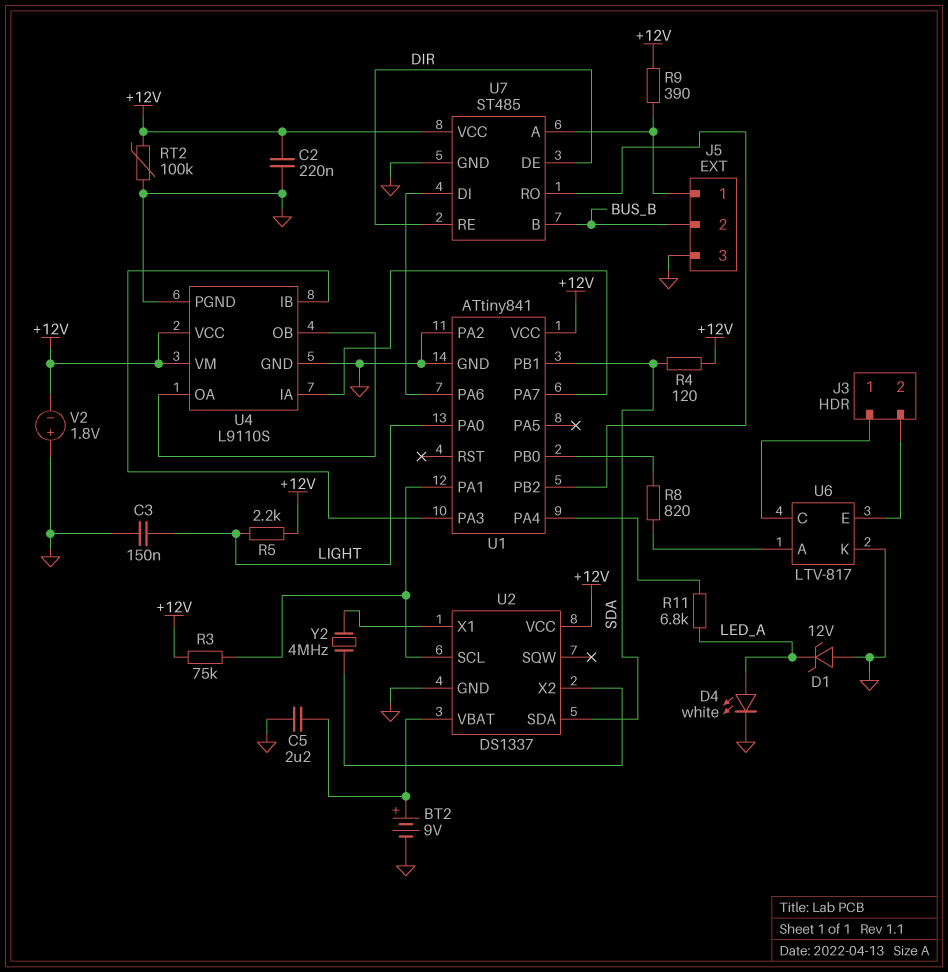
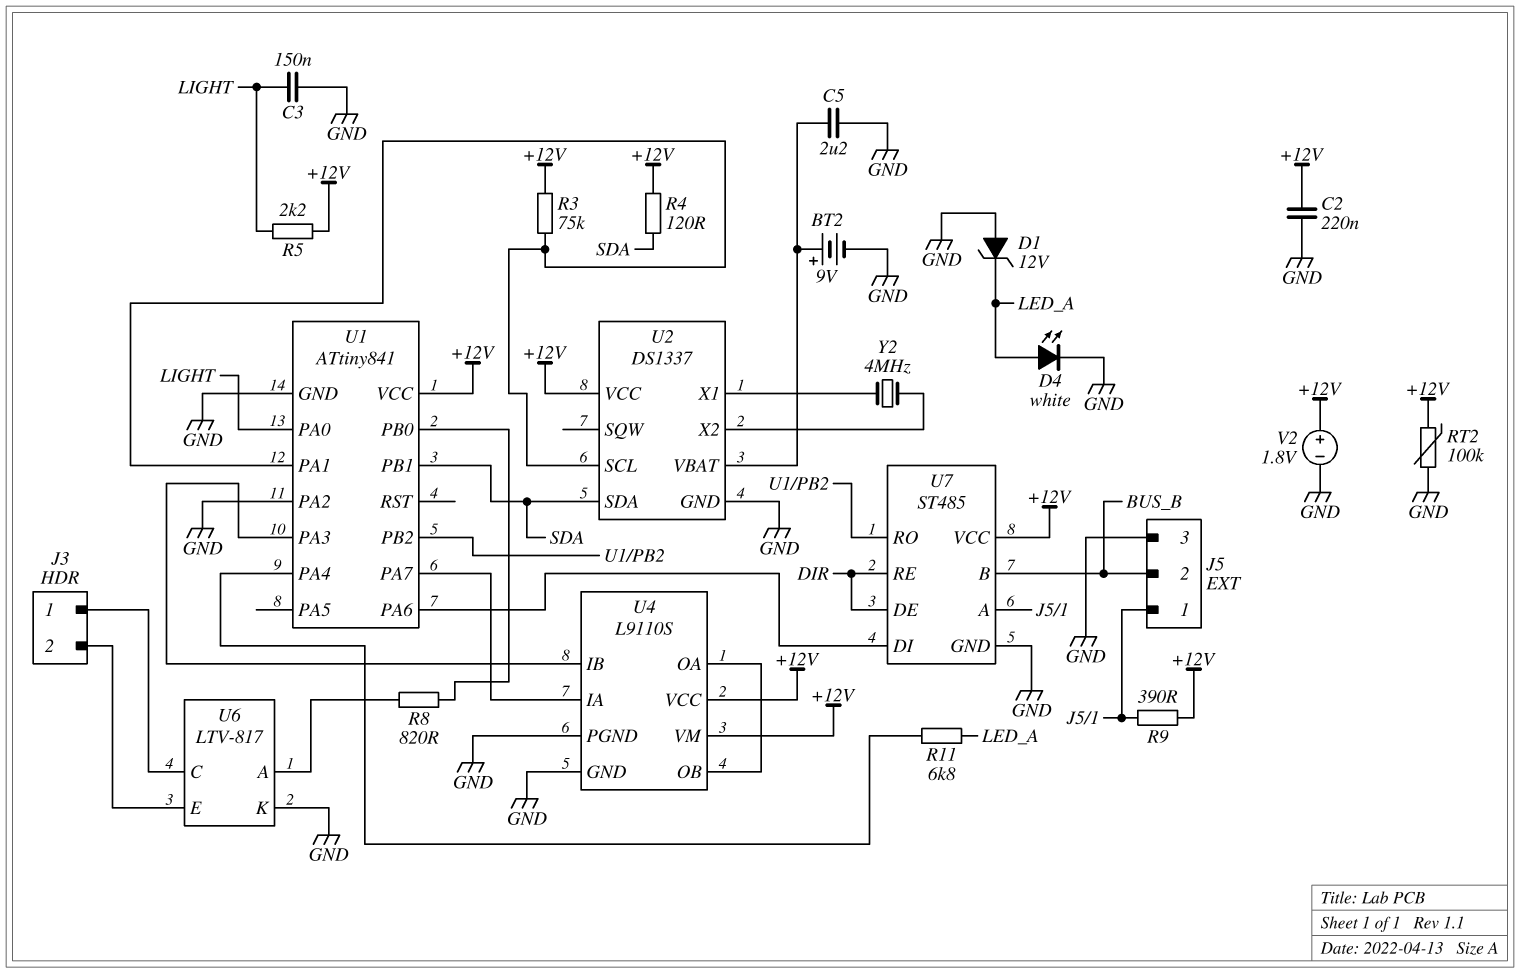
V2: 1.8V (plus GND, minus +12V) -> 1.8V (plus +12V, minus GND)

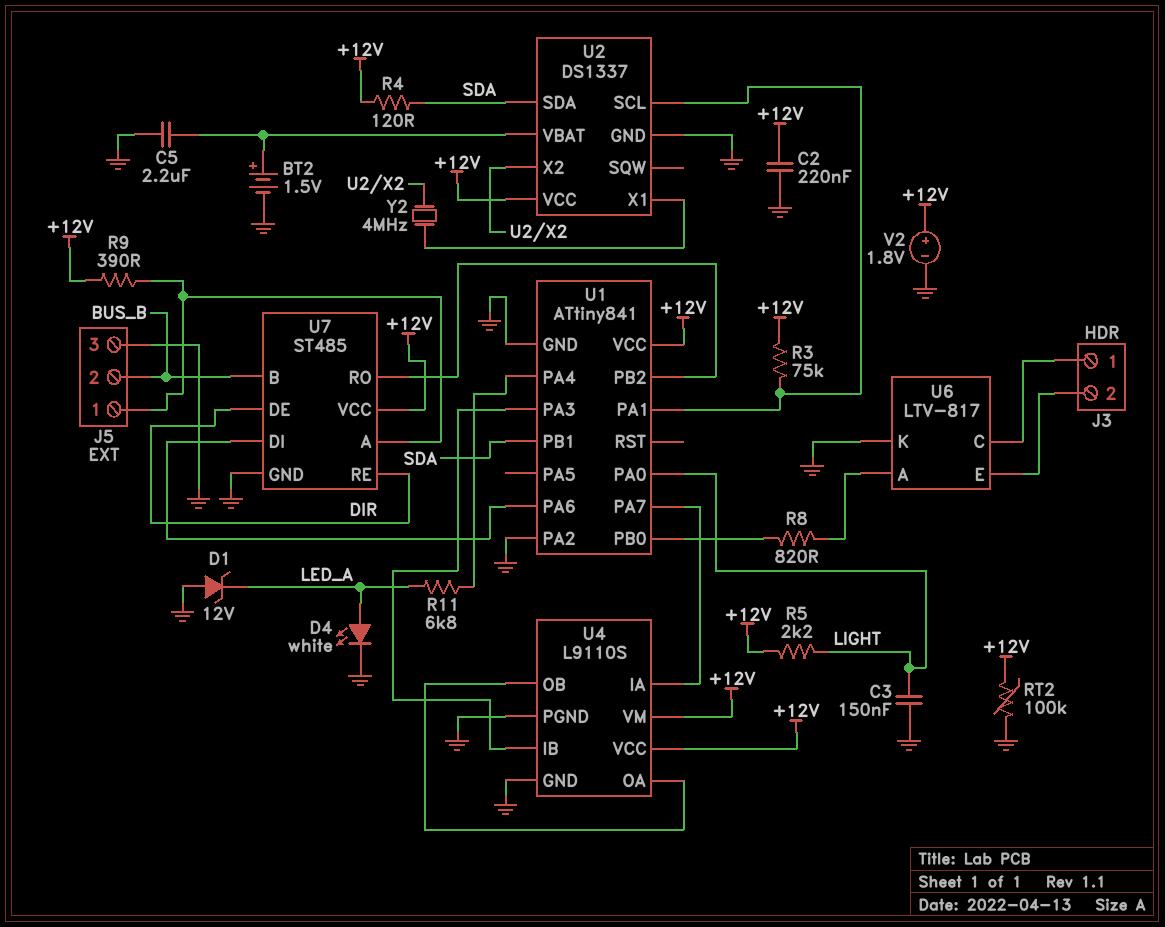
BT2: 9V (plus U2/VBAT, minus GND) -> 1.5V (plus U2/VBAT, minus GND)

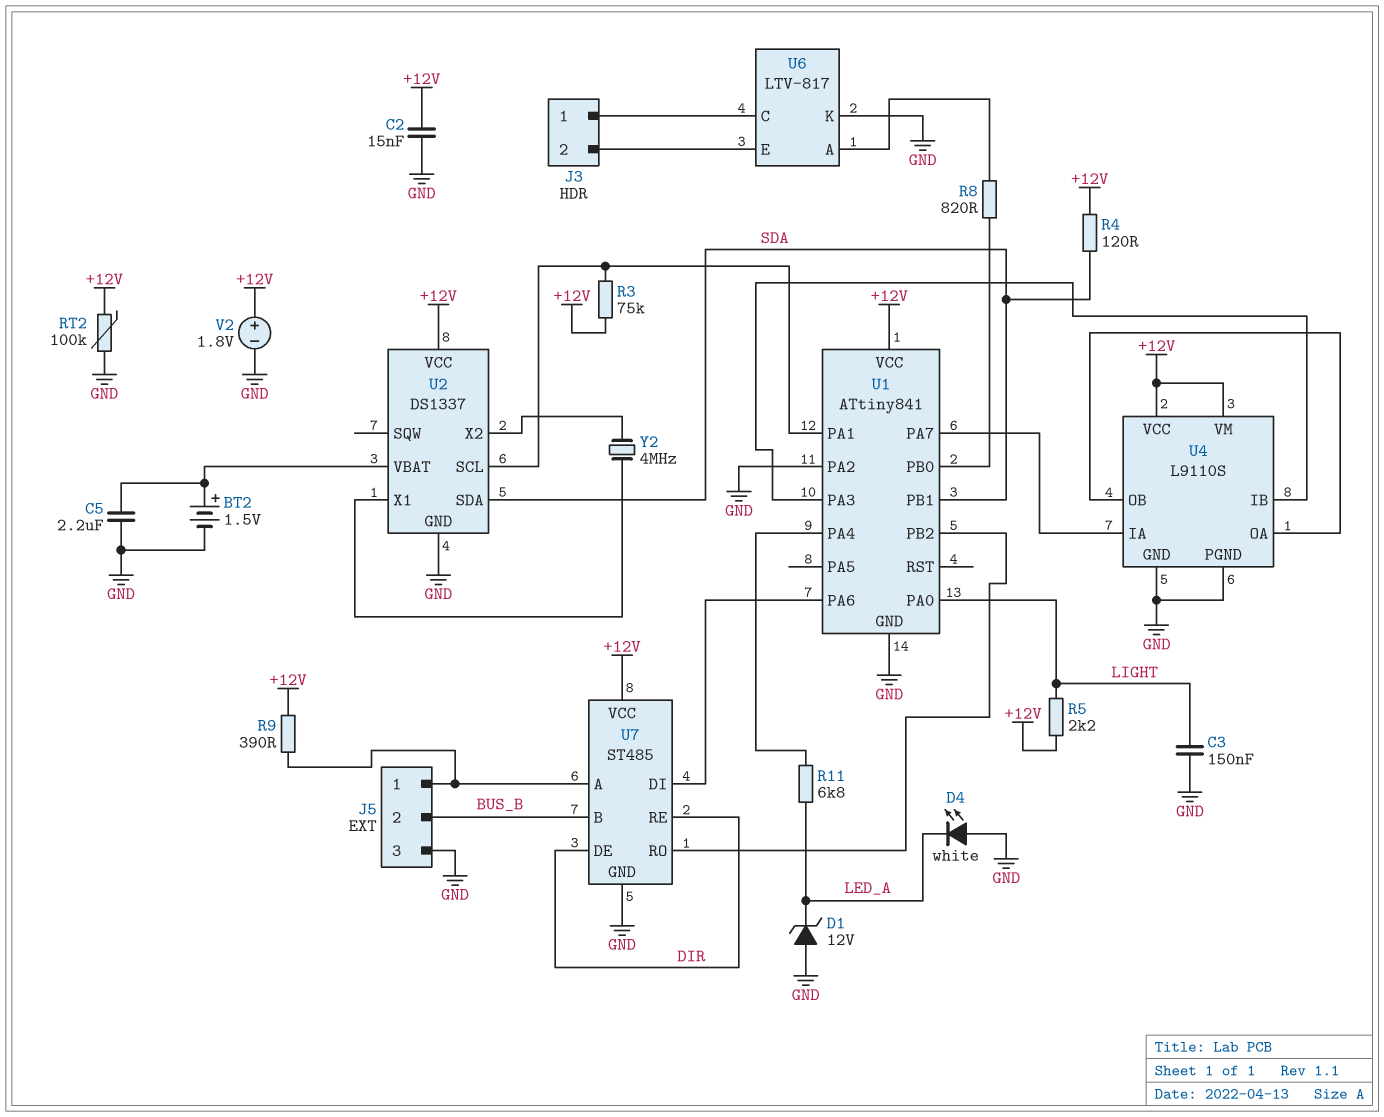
C2: 220nF (+12V, GND) -> 15nF (+12V, GND)
D4: LED white (A LED_A, K GND) -> LED white (A GND, K LED_A)

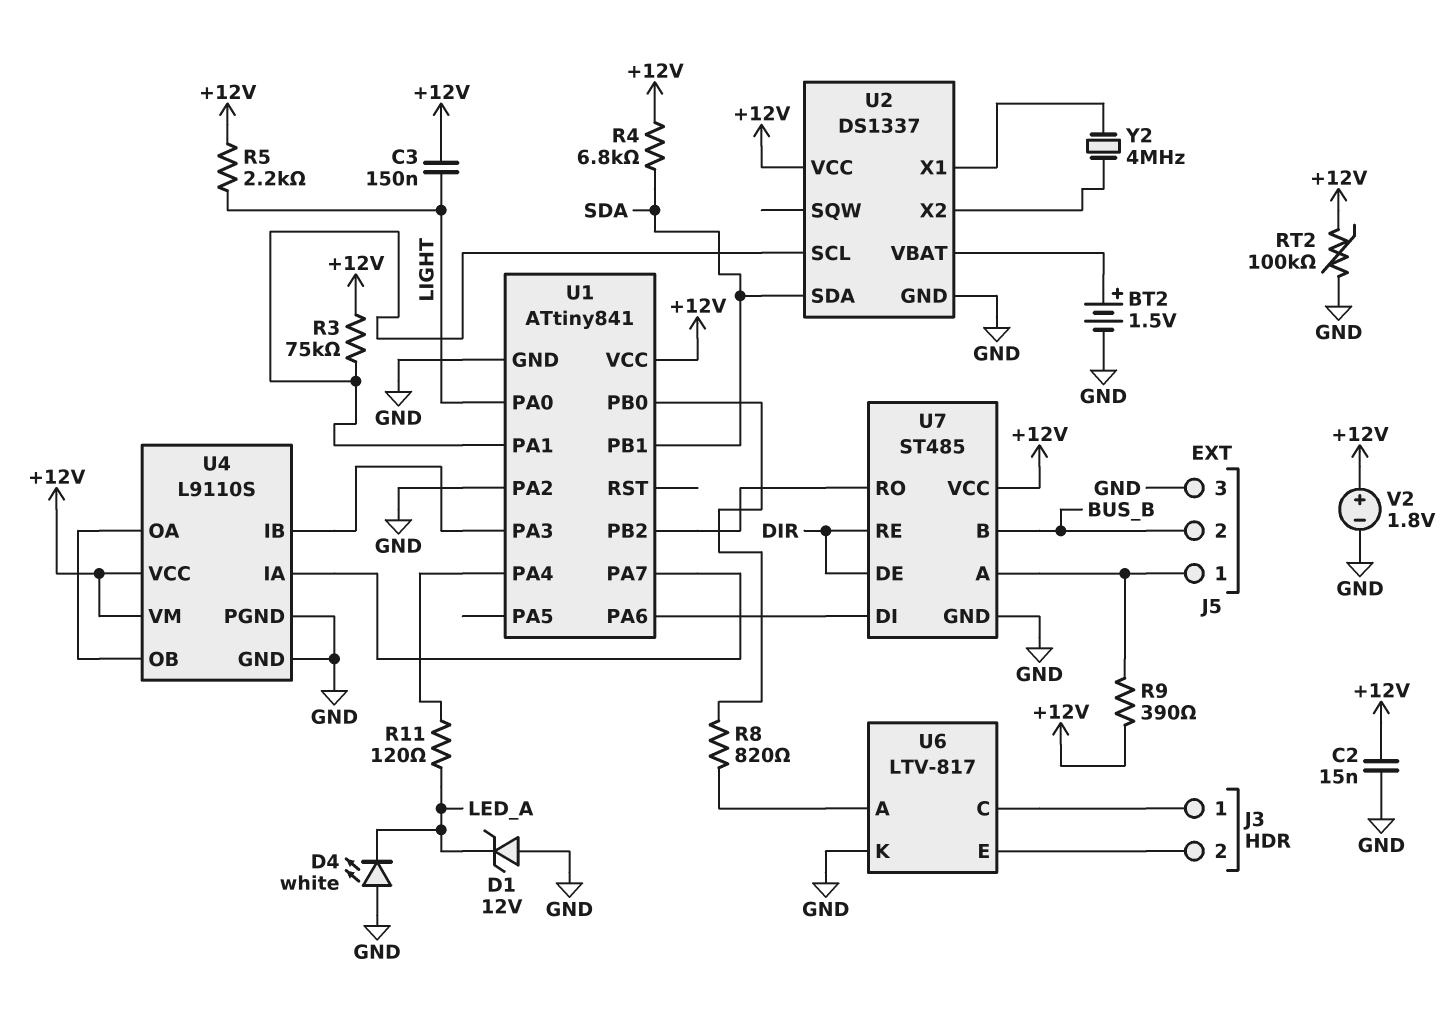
C3: 150nF (GND, LIGHT) -> 150nF (+12V, LIGHT)
C5: 2.2uF (GND, U2/VBAT) -> none
R4: 120 (+12V, SDA) -> 6.8k (+12V, SDA)
R11: 6.8k (LED_A, U1/PA4) -> 120 (LED_A, U1/PA4)

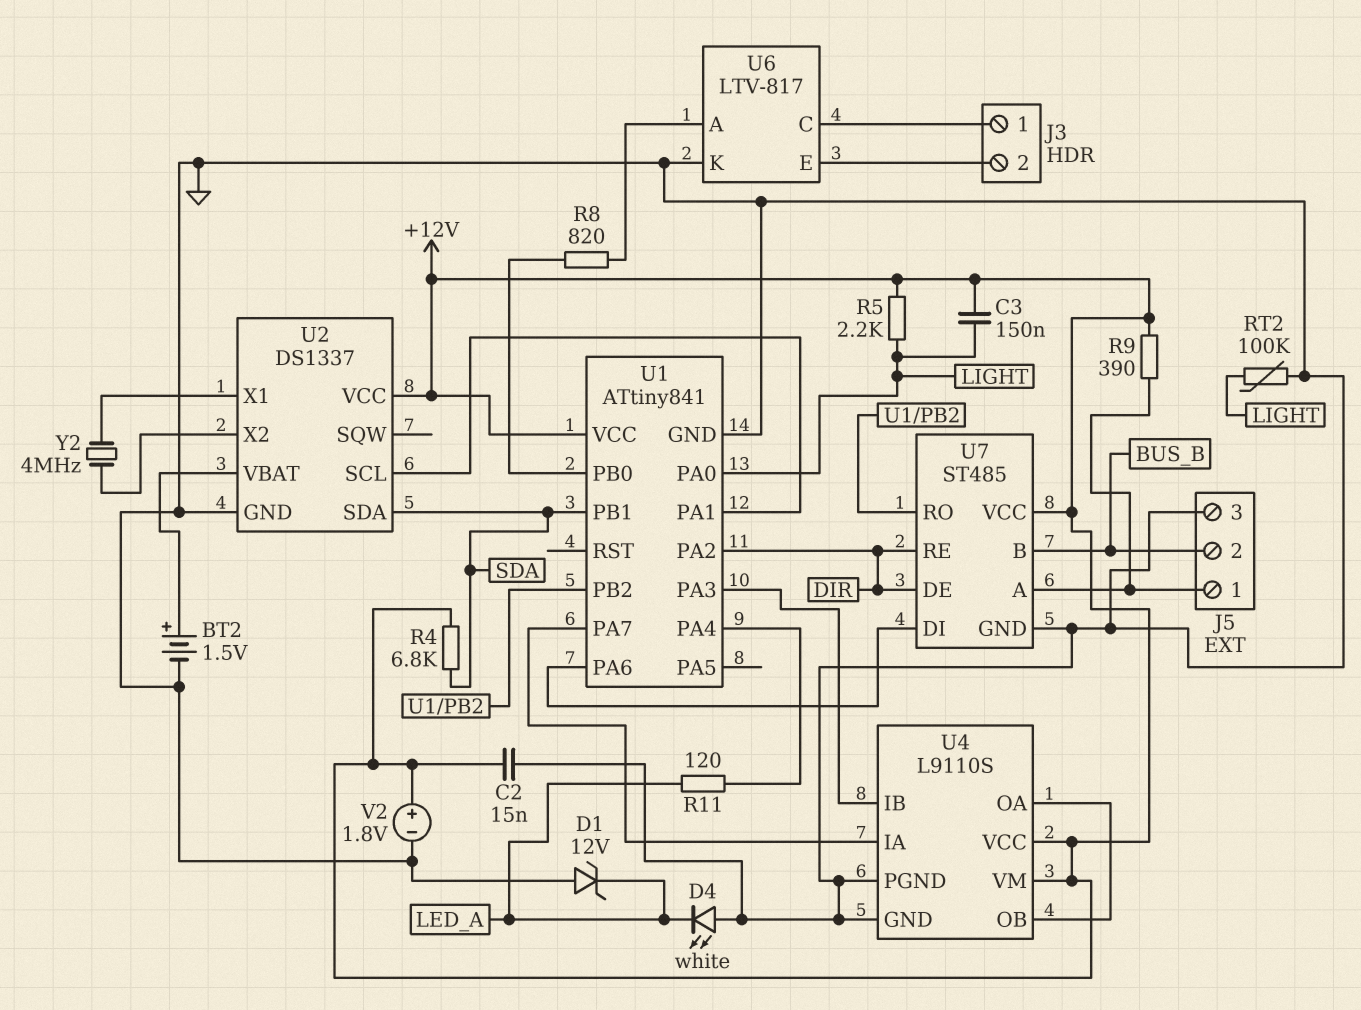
R3: 75k (+12V, U1/PA1) -> none
RT2: 100k (+12V, GND) -> 100k (GND, LIGHT)
U1 pin PA2: GND -> DIR

